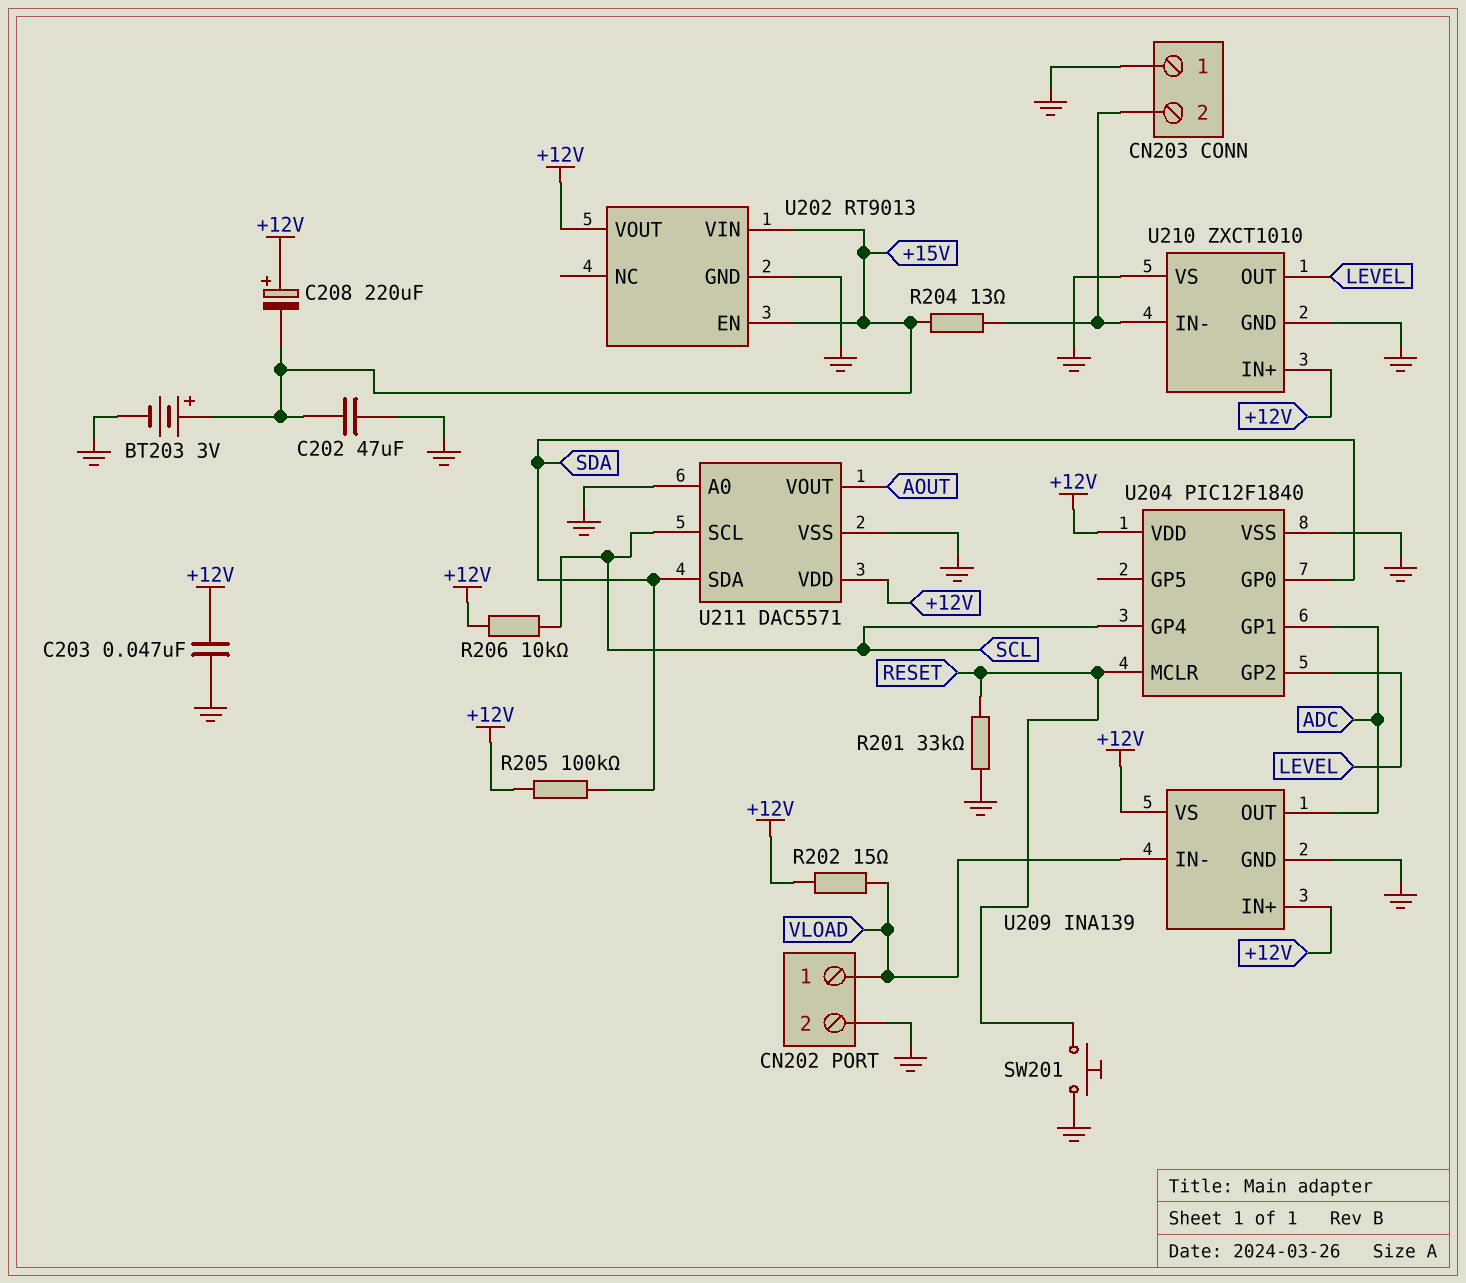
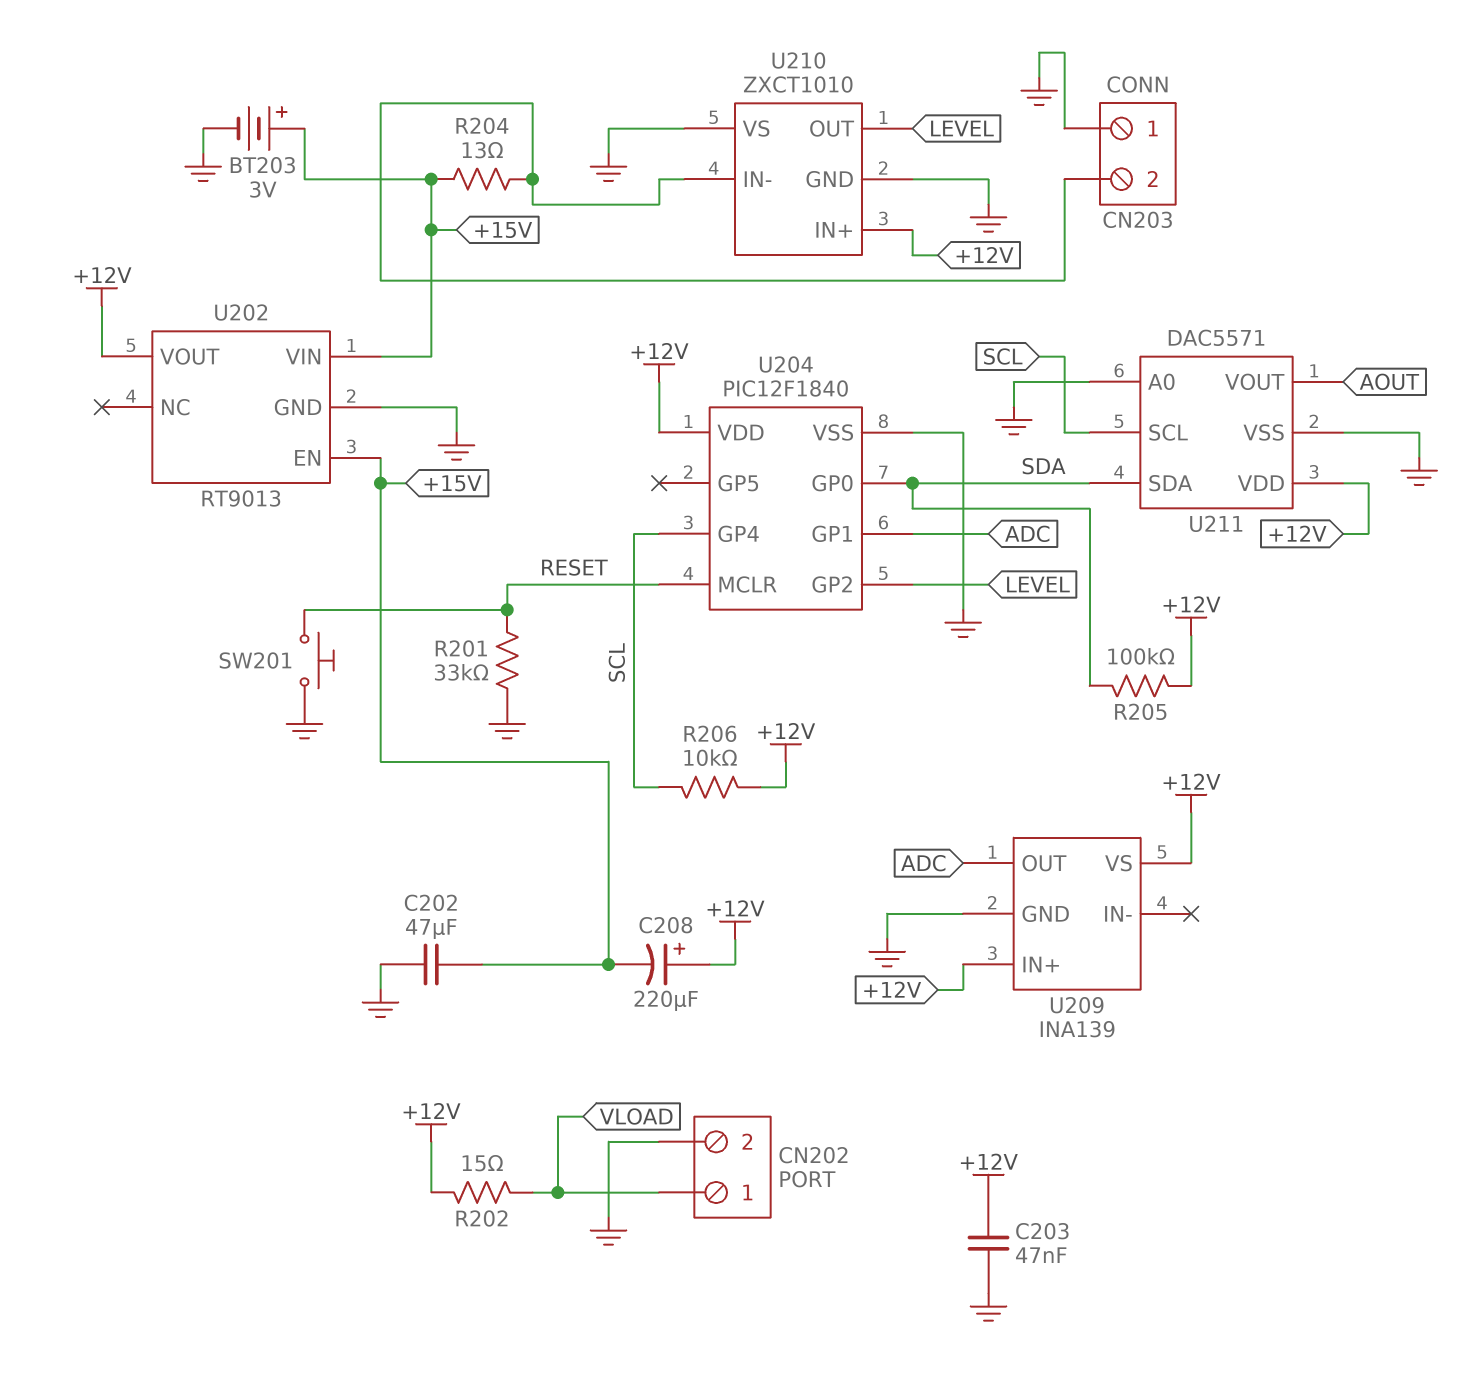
U209 pin IN-: VLOAD -> none

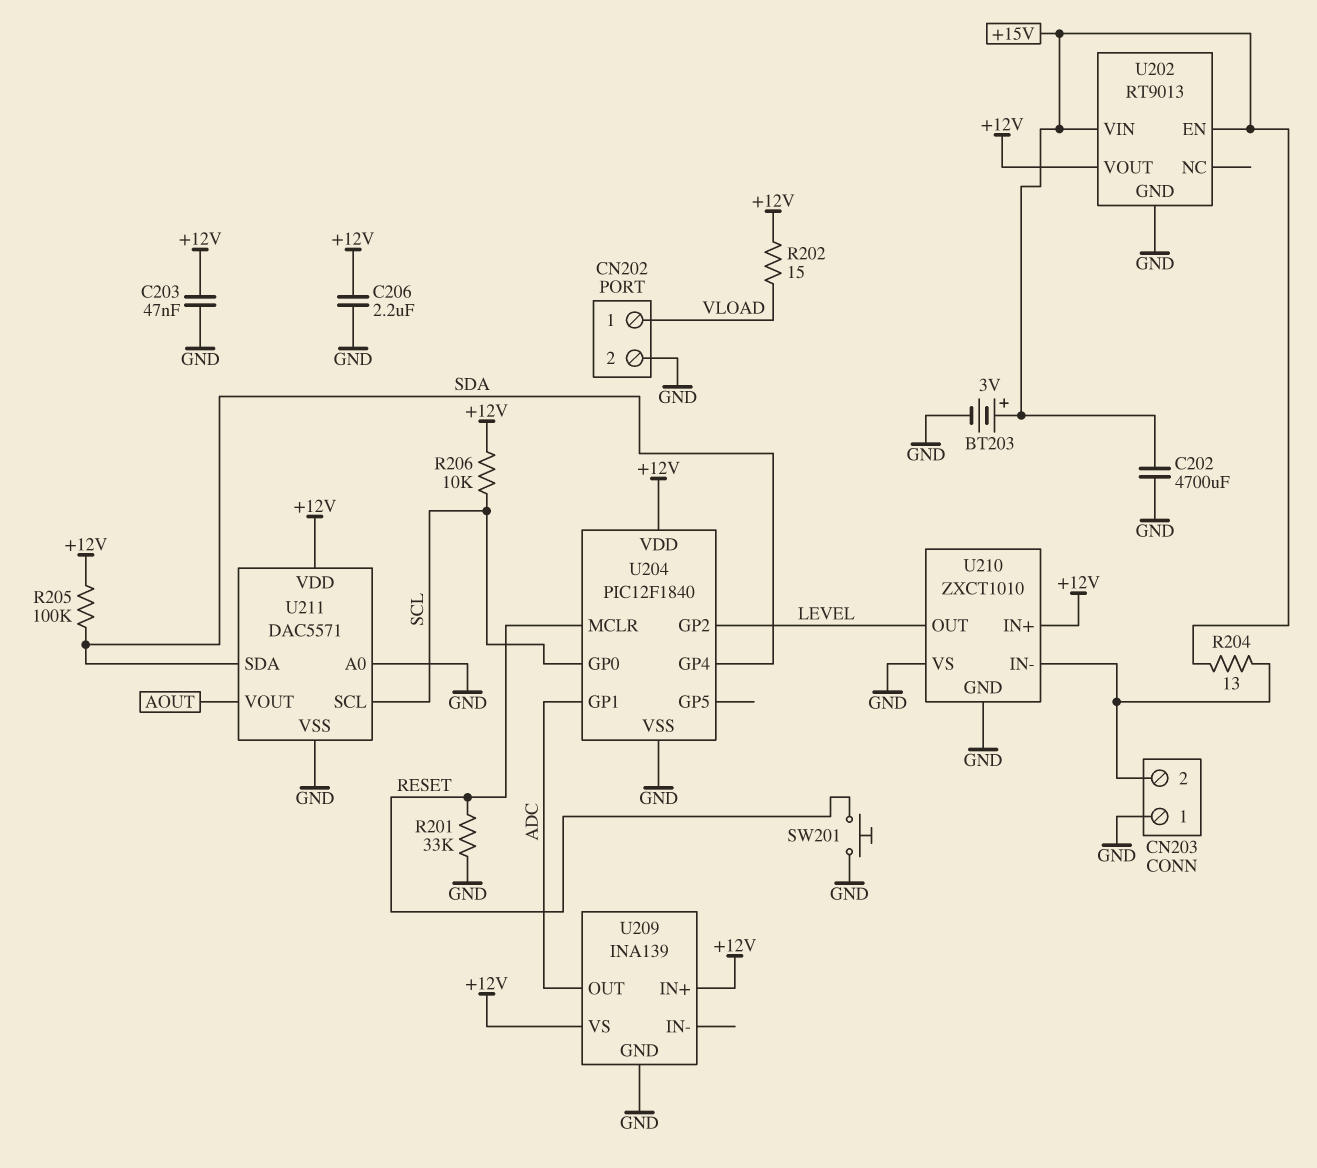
C202: 47uF (+15V, GND) -> 4700uF (+15V, GND)
C206: none -> 2.2uF (+12V, GND)
C208: 220uF (plus +12V, minus +15V) -> none
U204 pin GP0: SDA -> SCL
U204 pin GP4: SCL -> SDA

